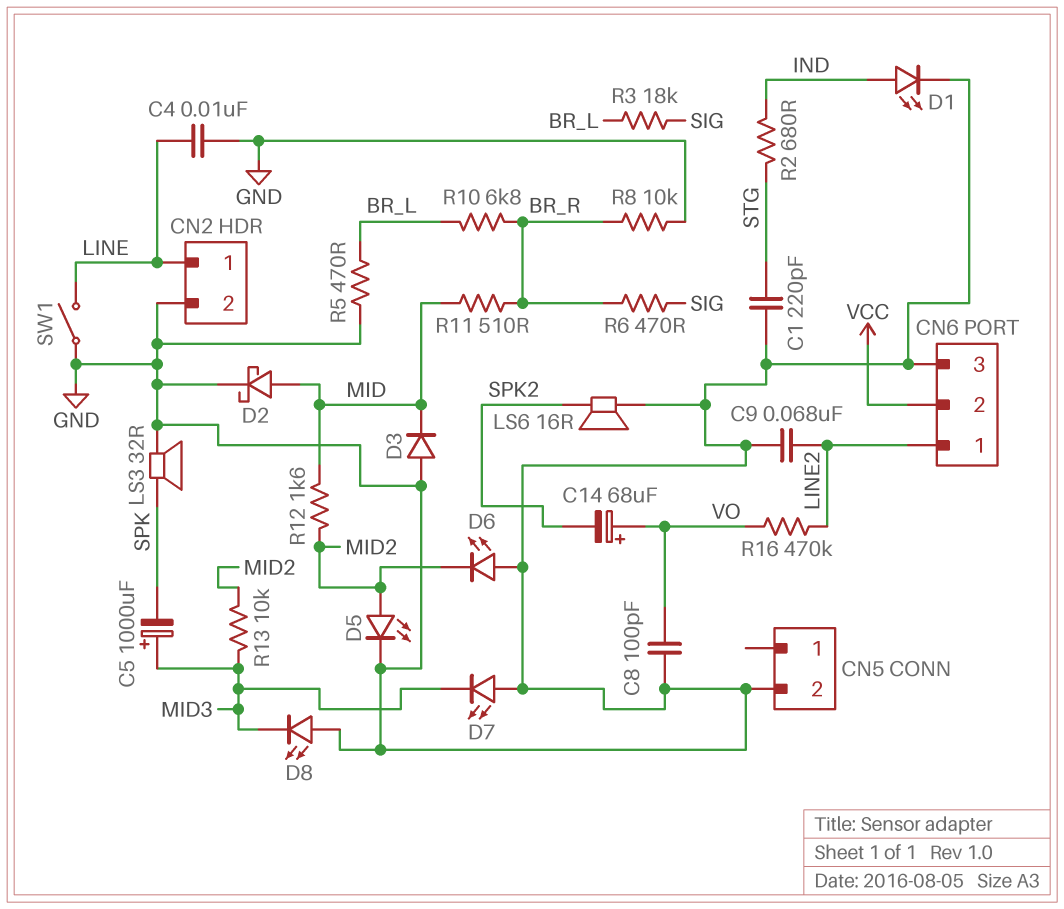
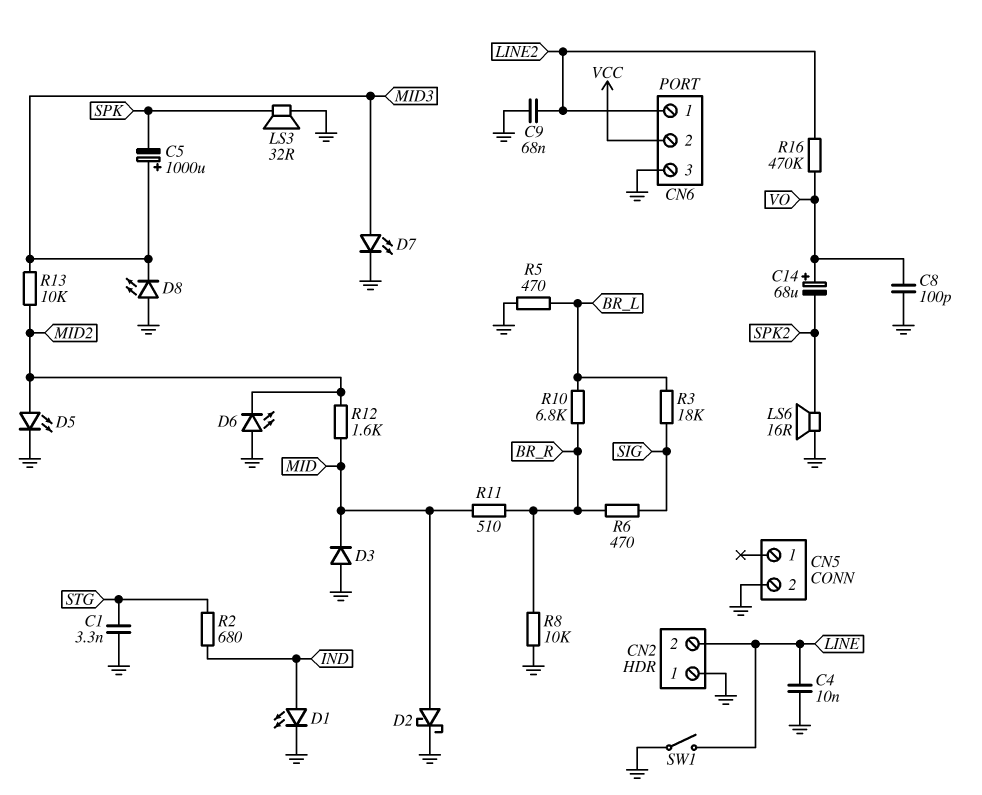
C1: 220pF (GND, STG) -> 3.3nF (GND, STG)
CN2 pin 1: LINE -> GND
CN2 pin 2: GND -> LINE
D7: LED (A GND, K MID3) -> LED (A MID3, K GND)

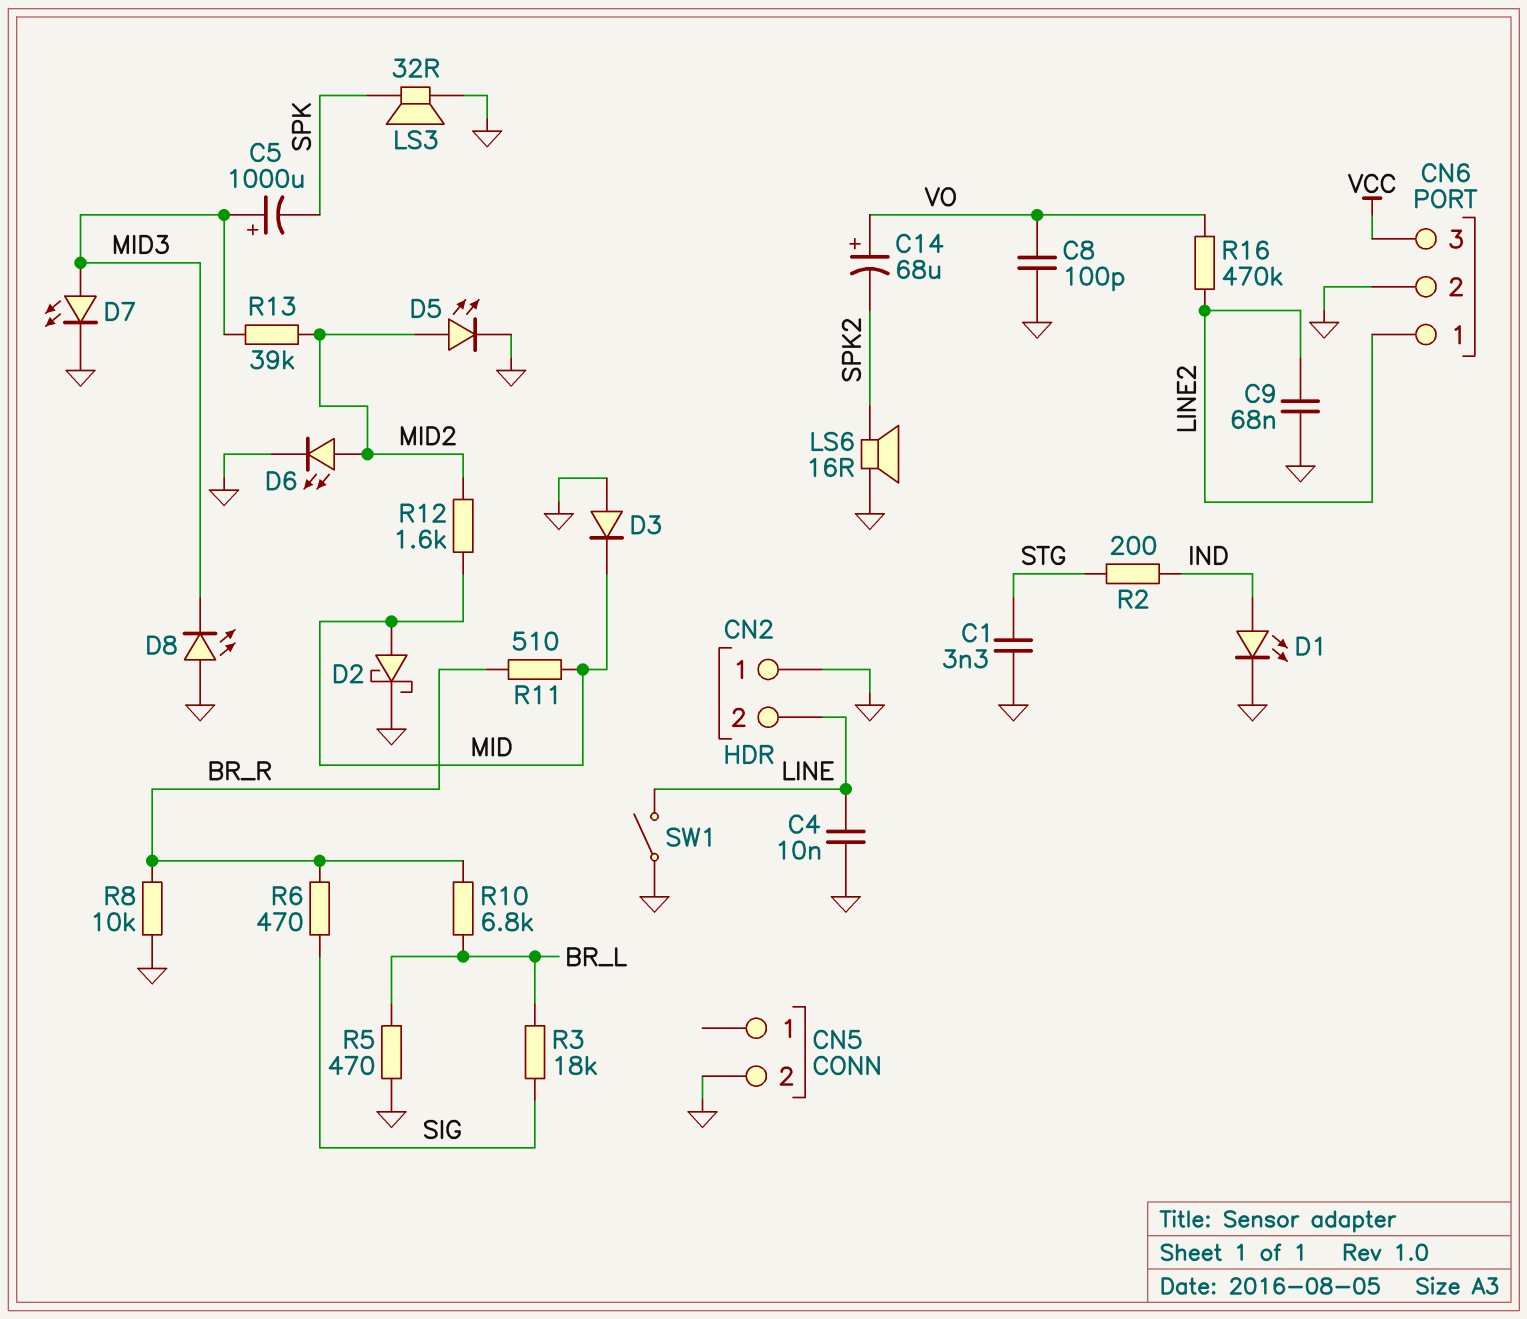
CN6 pin 2: VCC -> GND
CN6 pin 3: GND -> VCC
D6: LED (A GND, K MID2) -> LED (A MID2, K GND)
R2: 680 (IND, STG) -> 200 (IND, STG)
R13: 10k (MID2, MID3) -> 39k (MID2, MID3)

